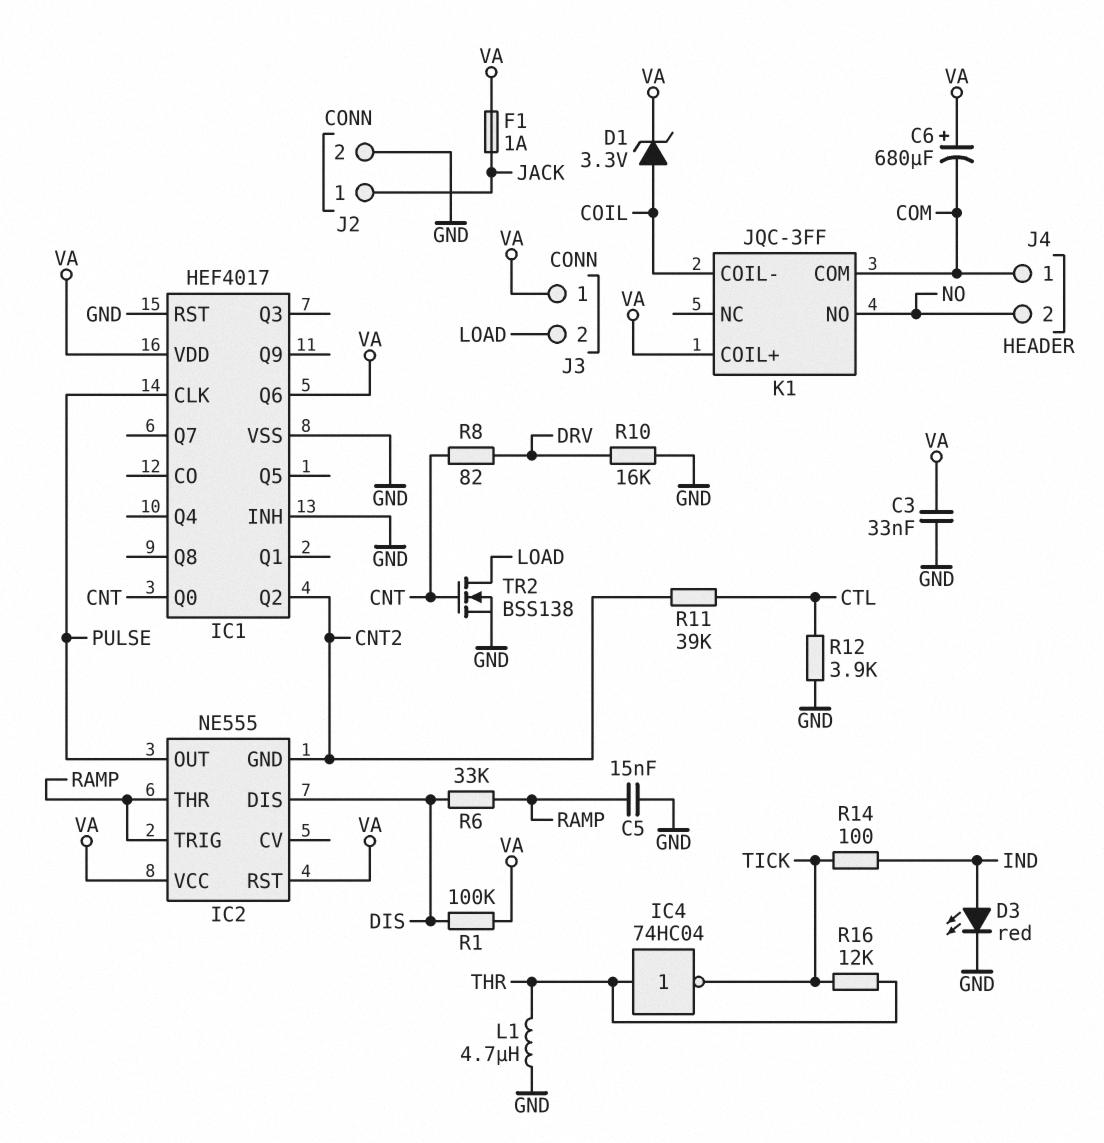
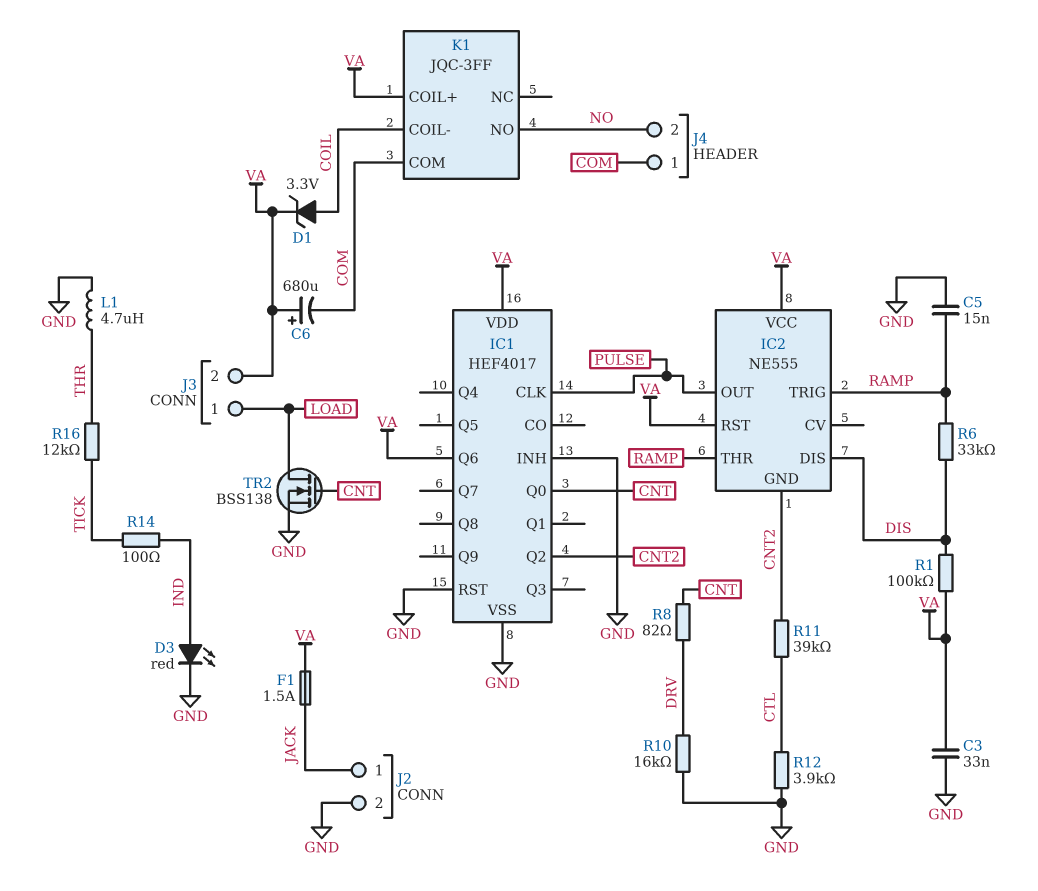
F1: 1A (JACK, VA) -> 1.5A (JACK, VA)
IC4: NOT 74HC04 (in THR, out TICK) -> none
J3 pin 1: VA -> LOAD
J3 pin 2: LOAD -> VA

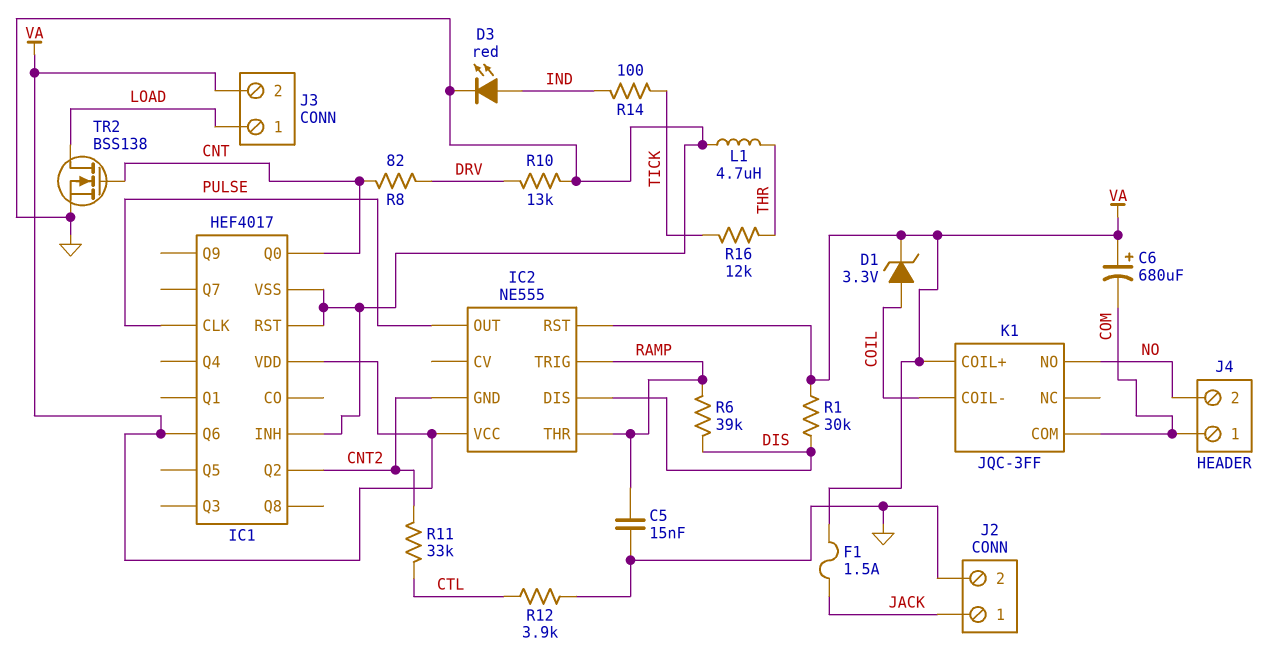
C3: 33nF (GND, VA) -> none
R1: 100k (DIS, VA) -> 30k (DIS, VA)
R6: 33k (DIS, RAMP) -> 39k (DIS, RAMP)
R10: 16k (DRV, GND) -> 13k (DRV, GND)
R11: 39k (CNT2, CTL) -> 33k (CNT2, CTL)

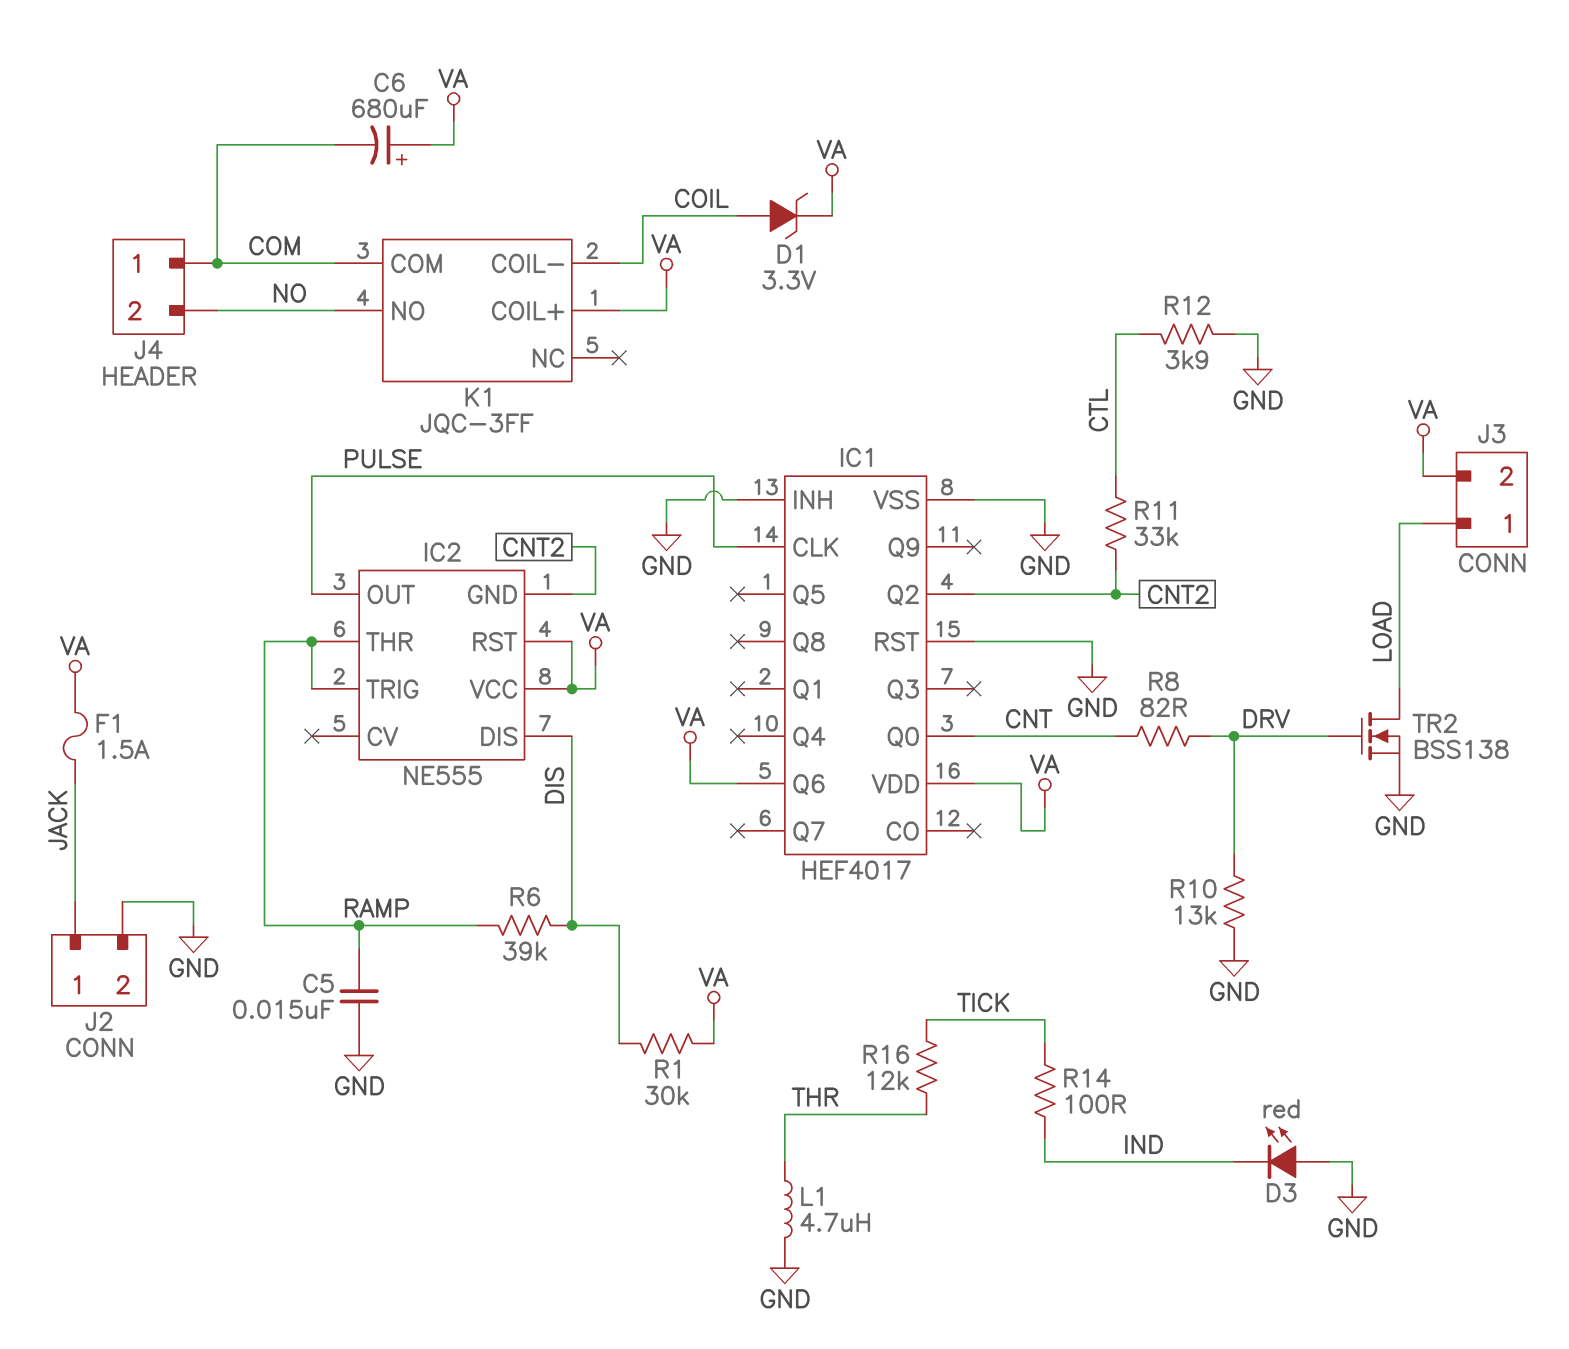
D3: LED red (A IND, K GND) -> LED red (A GND, K IND)
TR2: NMOS BSS138 (G CNT, D LOAD, S GND) -> NMOS BSS138 (G DRV, D LOAD, S GND)

